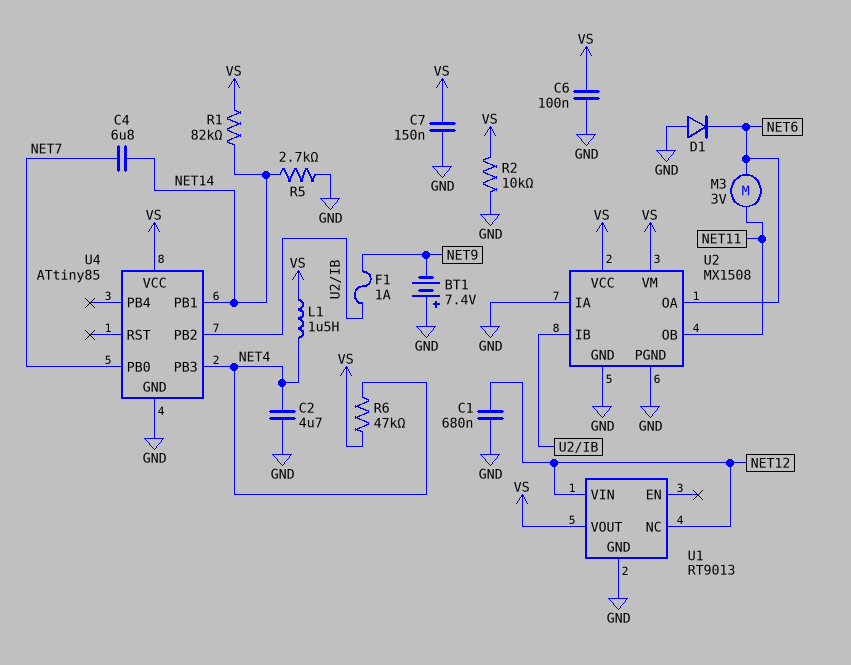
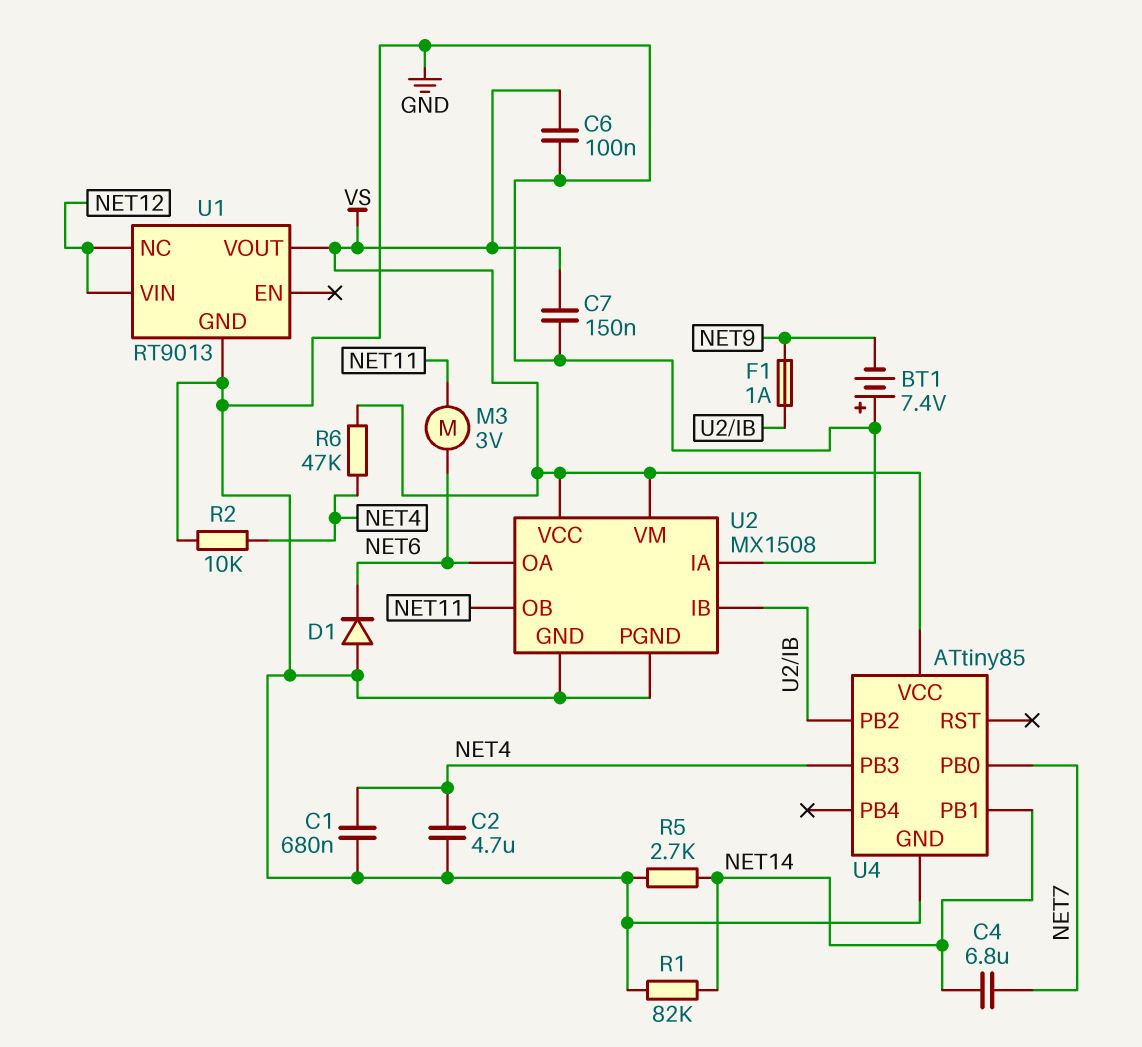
C1: 680nF (GND, NET12) -> 680nF (GND, NET4)
L1: 1.5uH (NET4, VS) -> none
R1: 82k (NET14, VS) -> 82k (GND, NET14)
R2: 10k (GND, VS) -> 10k (GND, NET4)

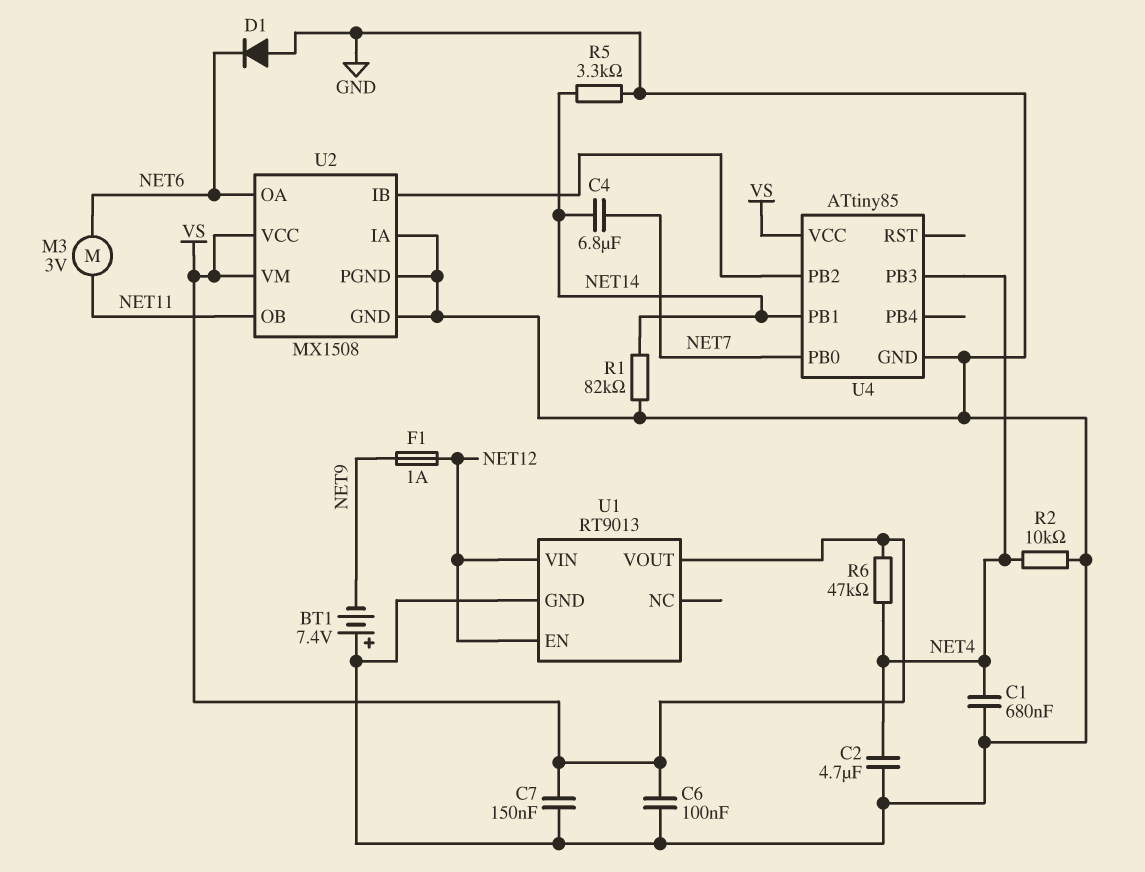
F1: 1A (NET9, U2/IB) -> 1A (NET9, NET12)
R5: 2.7k (GND, NET14) -> 3.3k (GND, NET14)
U1 pin EN: none -> NET12
U1 pin NC: NET12 -> none

